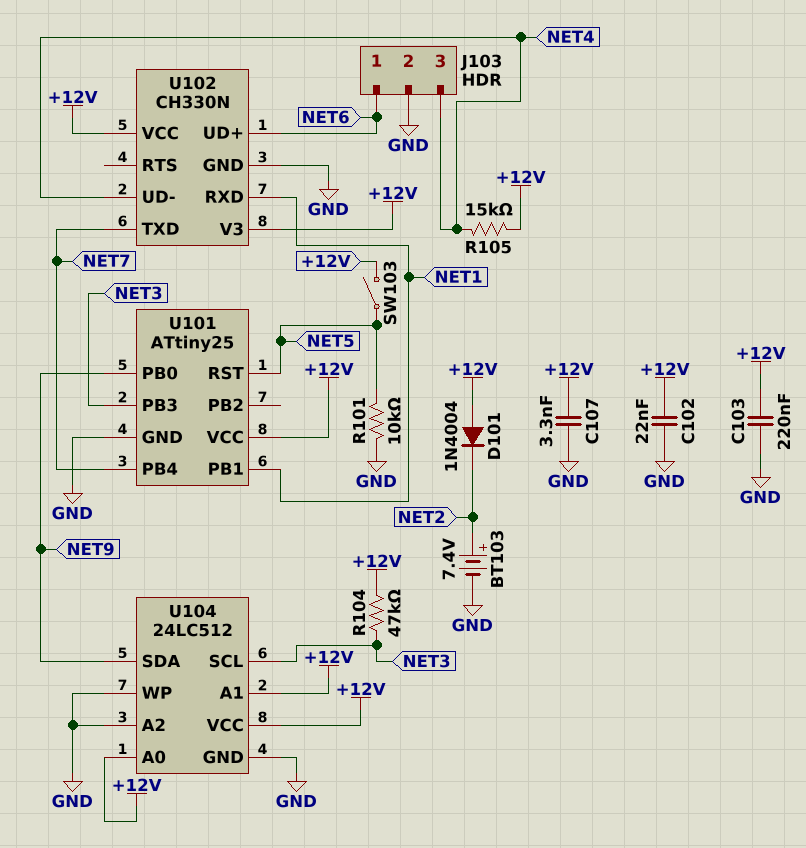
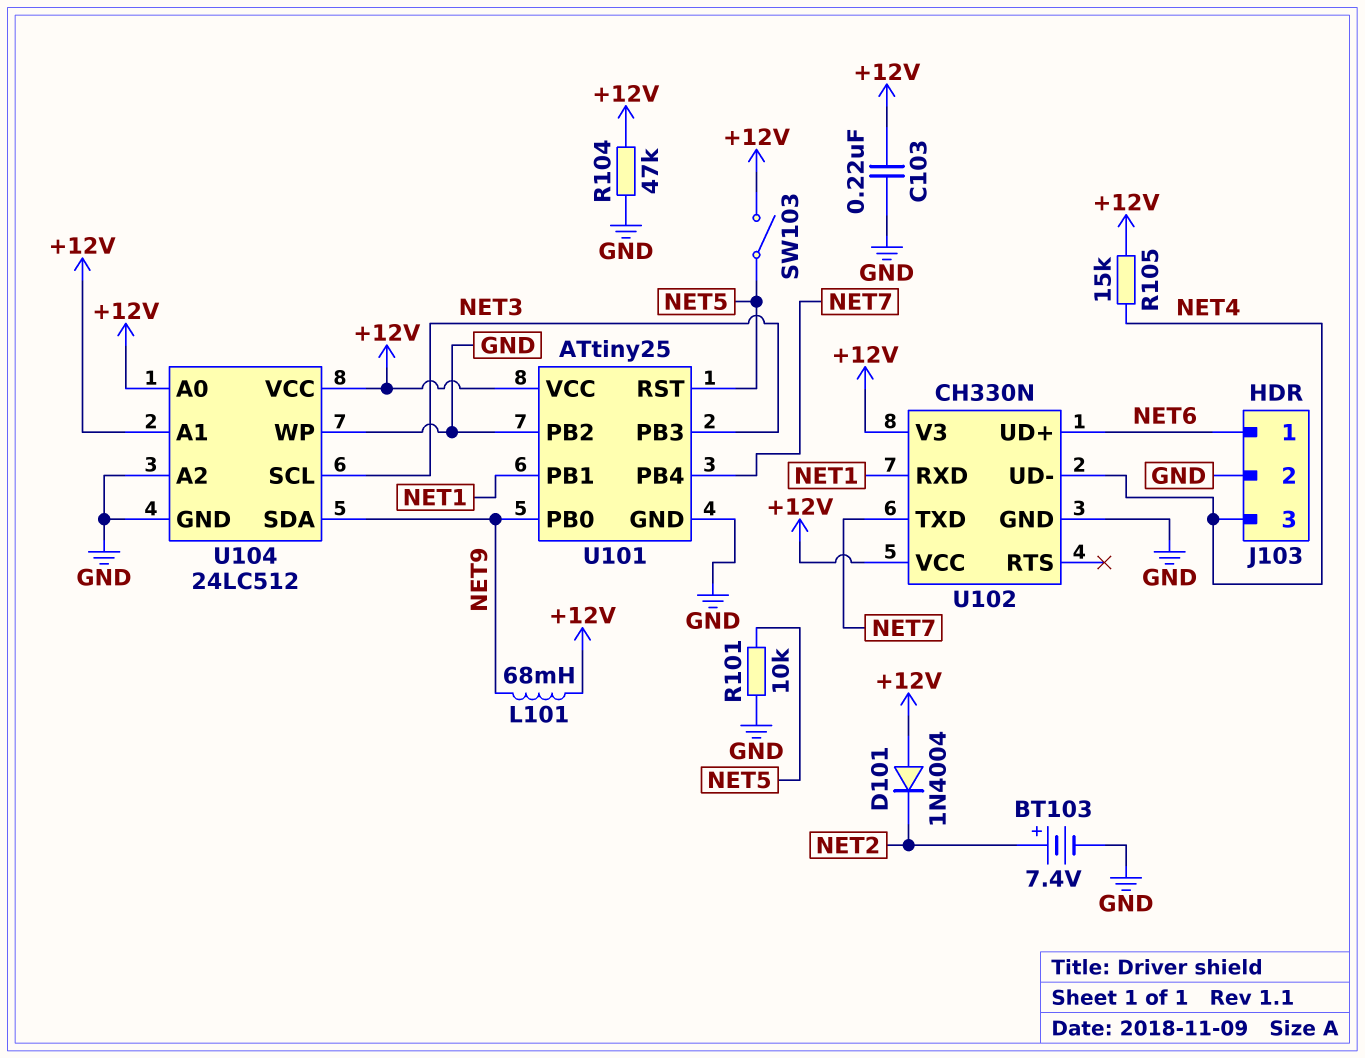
C102: 22nF (+12V, GND) -> none
C107: 3.3nF (+12V, GND) -> none
L101: none -> 68mH (+12V, NET9)
R104: 47k (+12V, NET3) -> 47k (+12V, GND)
U101 pin PB2: none -> GND

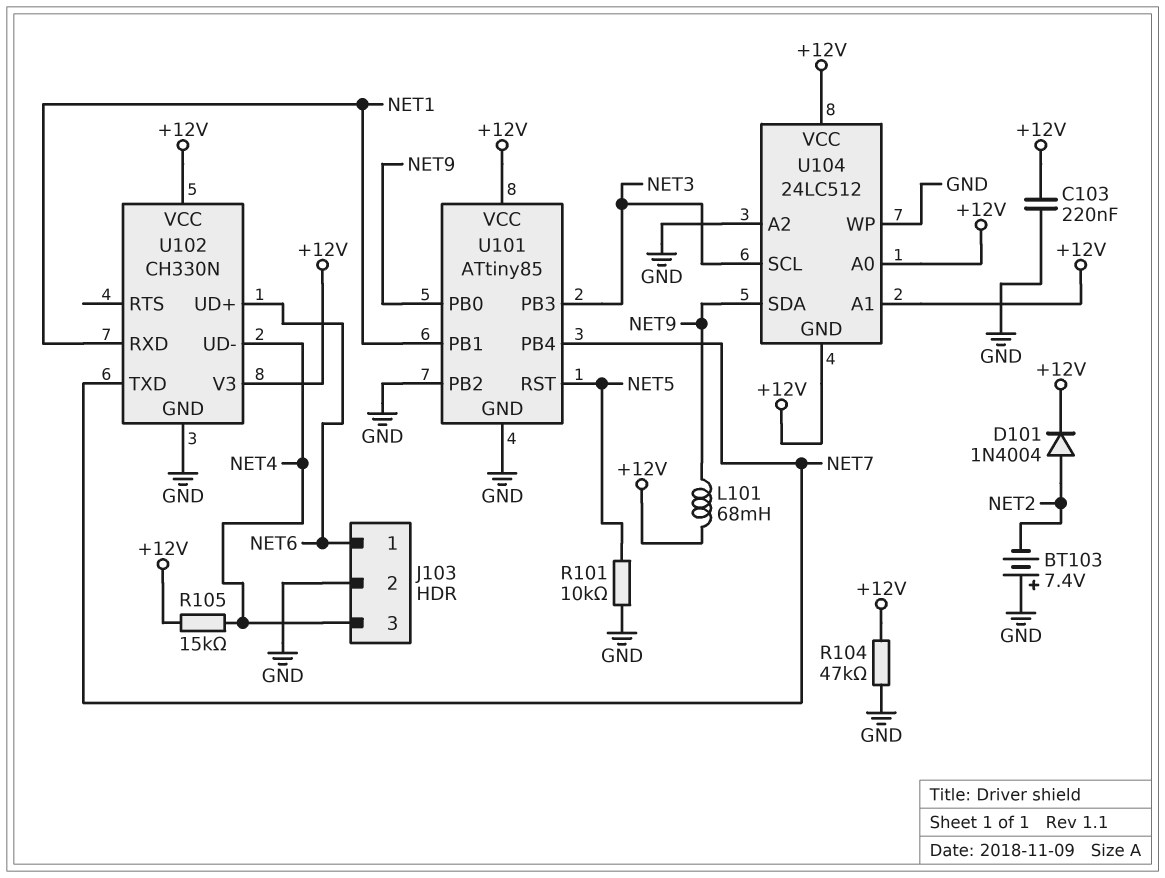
BT103: 7.4V (plus NET2, minus GND) -> 7.4V (plus GND, minus NET2)
D101: diode 1N4004 (A +12V, K NET2) -> diode 1N4004 (A NET2, K +12V)
SW103: switch (+12V, NET5) -> none
U101: ATtiny25 -> ATtiny85
U104 pin GND: GND -> +12V

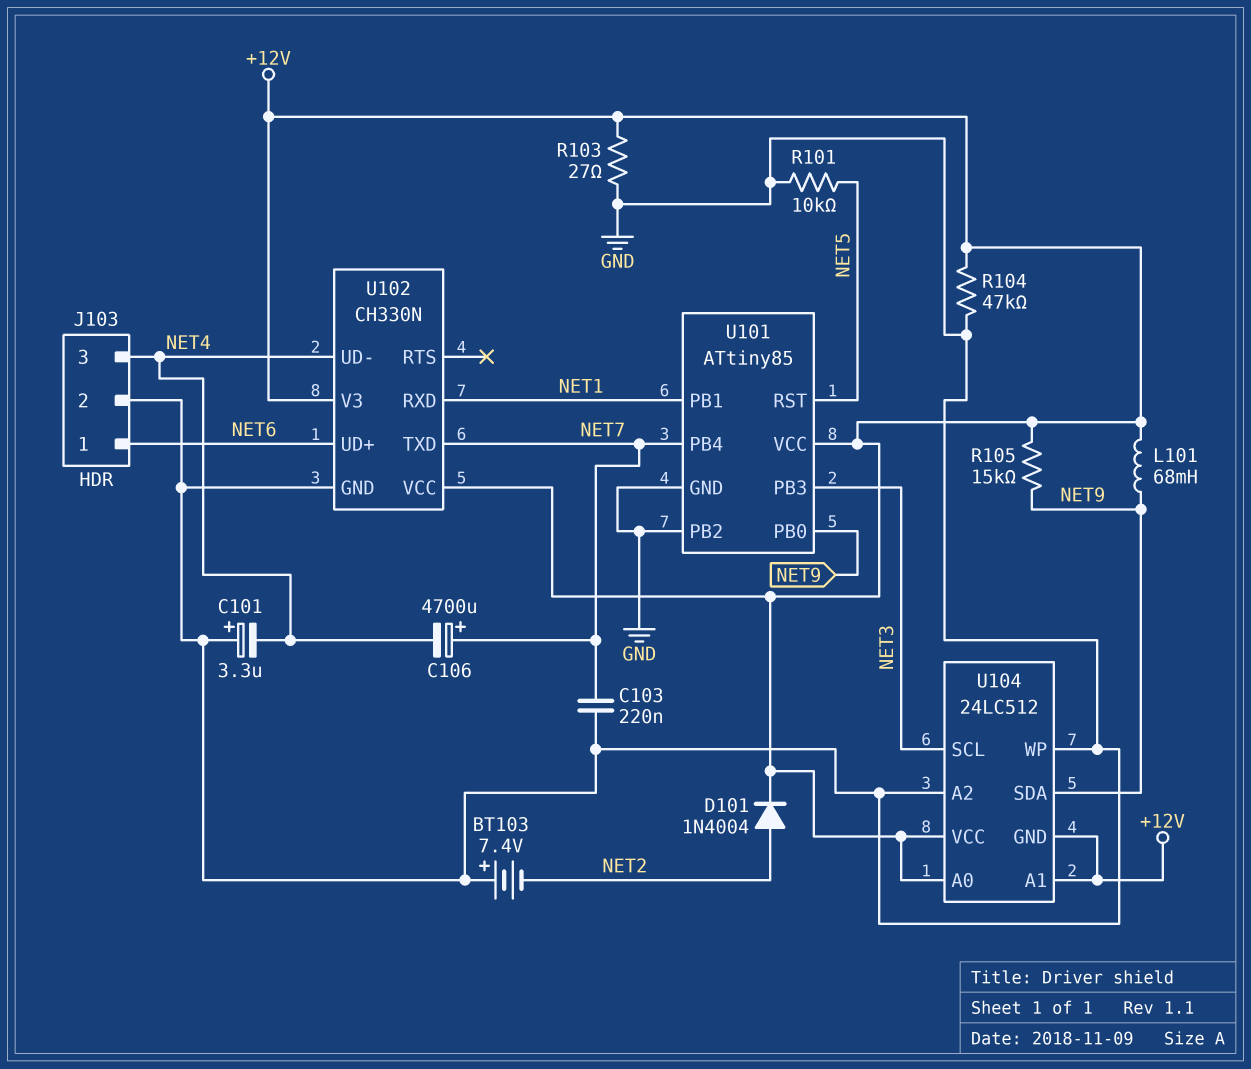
C101: none -> 3.3uF (plus GND, minus NET4)
C103: 220nF (+12V, GND) -> 220nF (GND, NET7)
C106: none -> 4700uF (plus NET7, minus NET4)
R103: none -> 27 (+12V, GND)
R105: 15k (+12V, NET4) -> 15k (+12V, NET9)

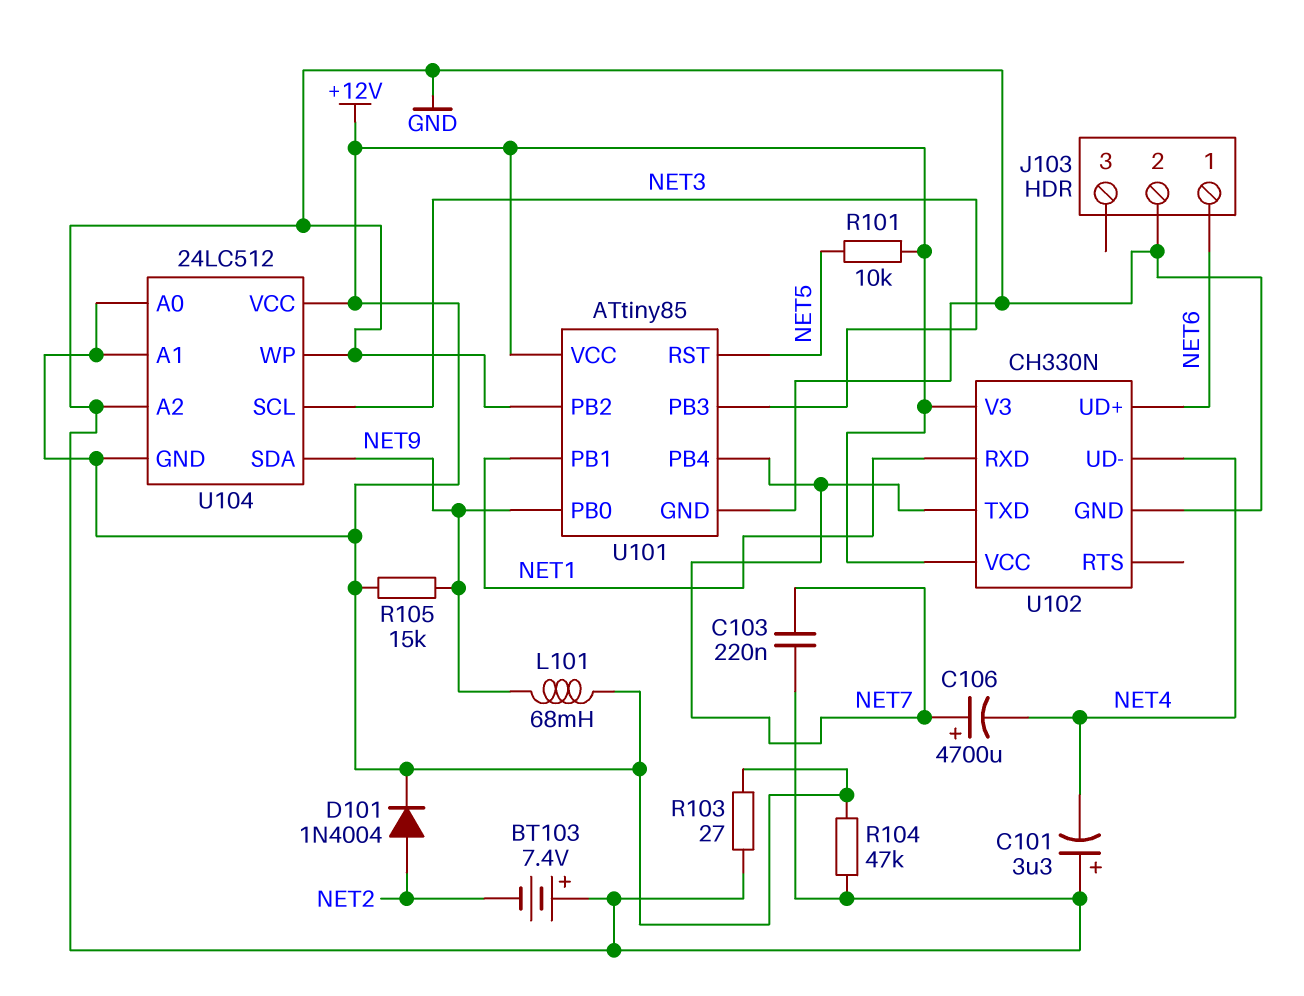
J103 pin 3: NET4 -> none
R101: 10k (GND, NET5) -> 10k (+12V, NET5)

